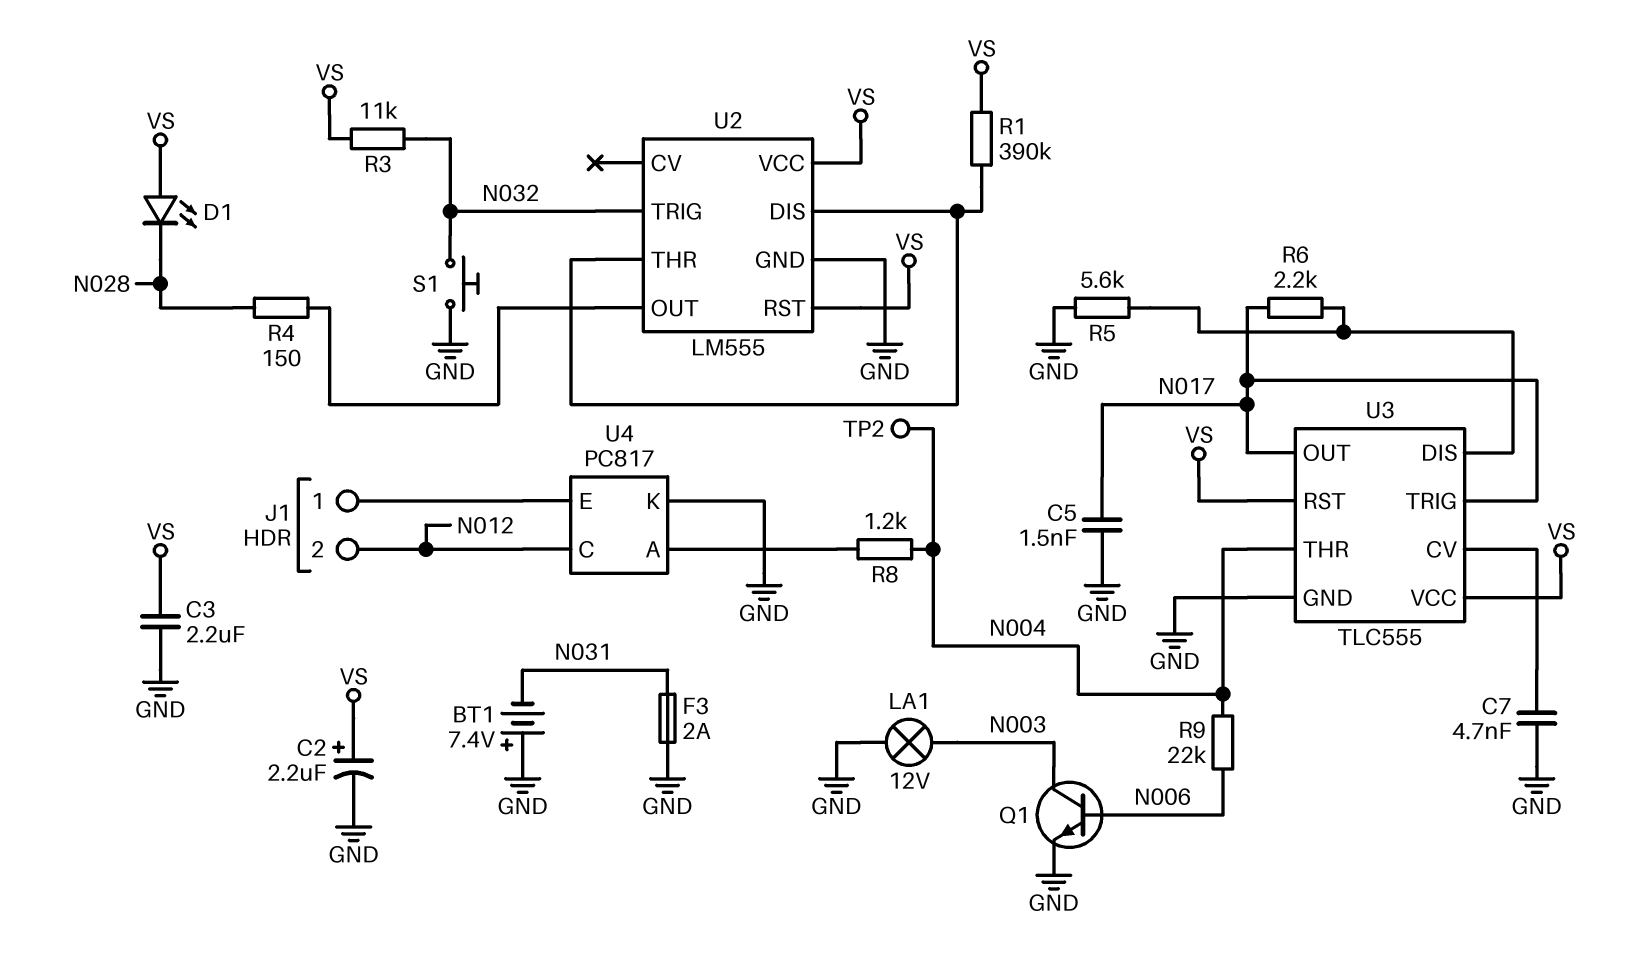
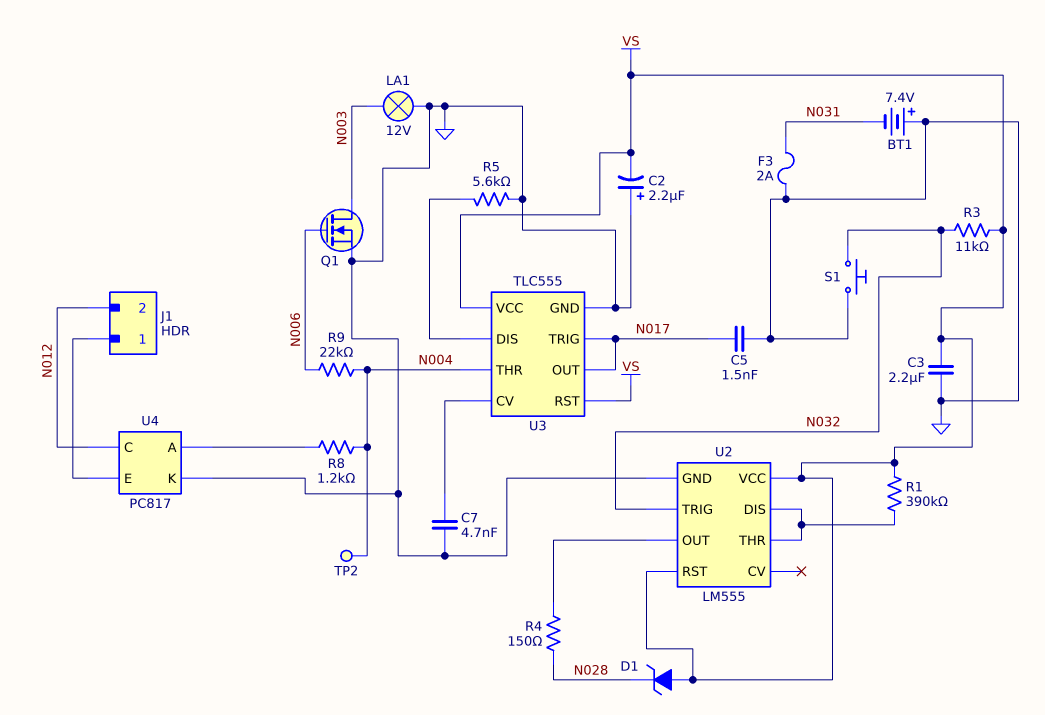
C2: 2.2uF (plus VS, minus GND) -> 2.2uF (plus GND, minus VS)
D1: LED (A VS, K N028) -> zener (A VS, K N028)
Q1: NPN (B N006, C N003, E GND) -> NMOS (G N006, D N003, S GND)
R6: 2.2k (N017, U3/DIS) -> none

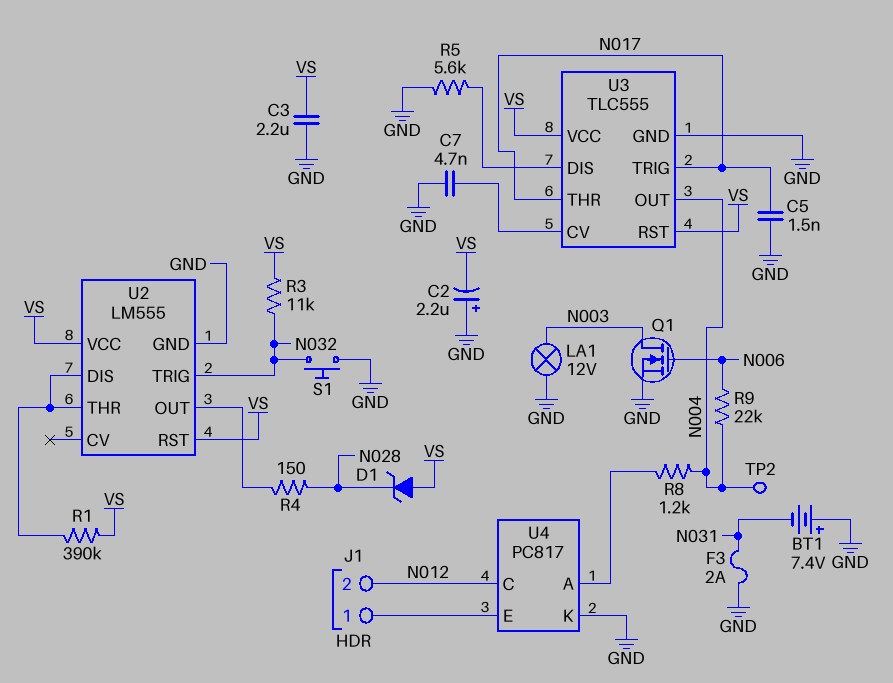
U3 pin OUT: N017 -> N004
U3 pin THR: N004 -> N017

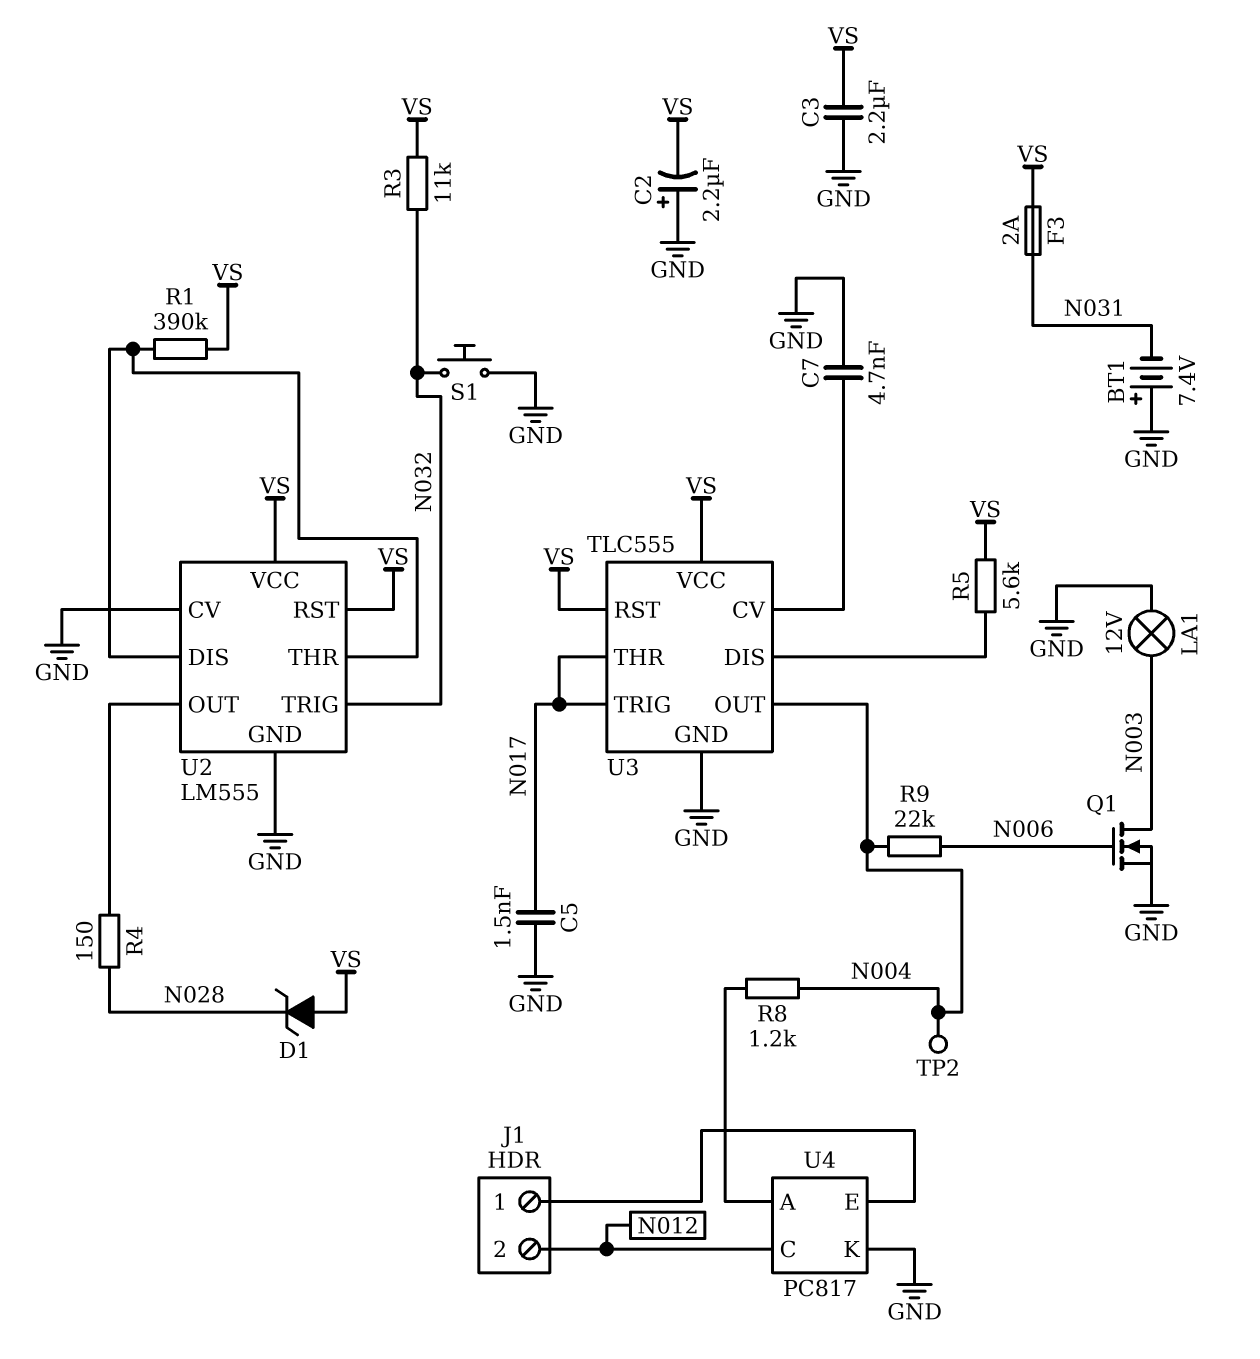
F3: 2A (GND, N031) -> 2A (N031, VS)
R5: 5.6k (GND, U3/DIS) -> 5.6k (U3/DIS, VS)
U2 pin CV: none -> GND

